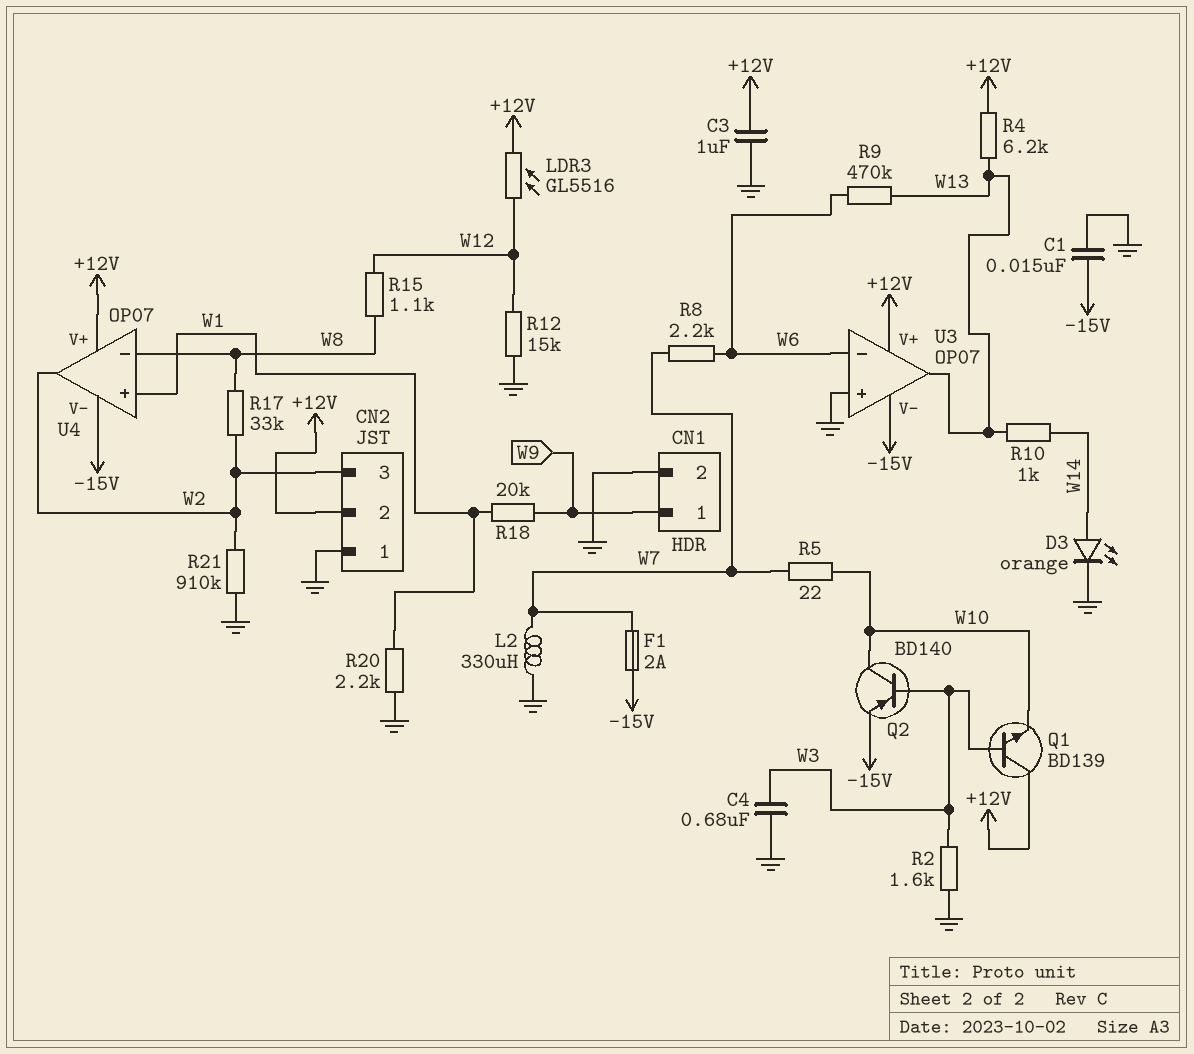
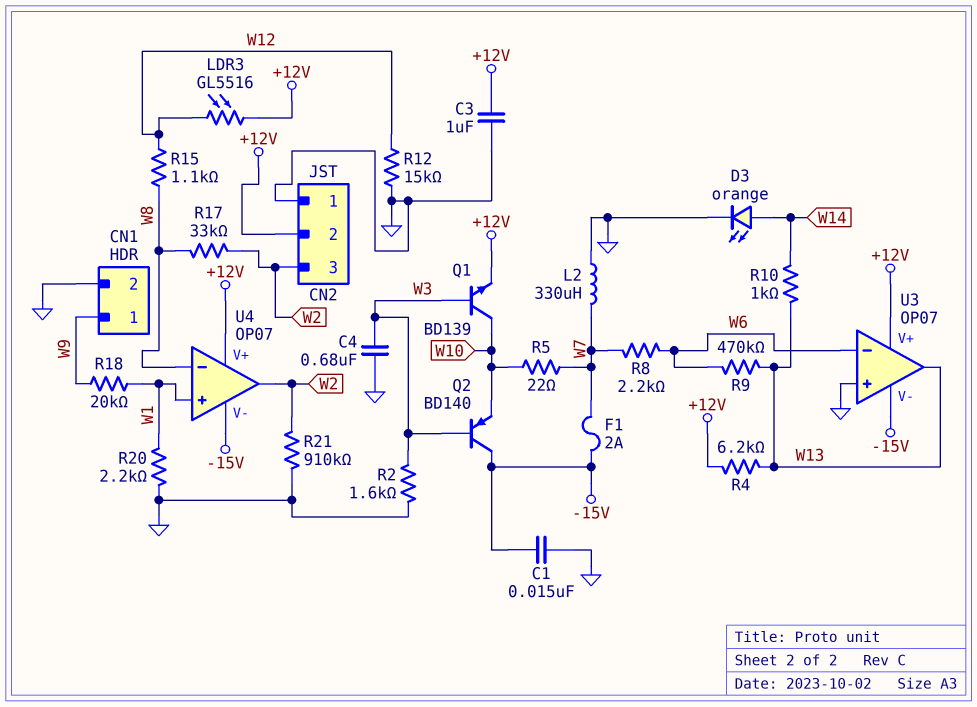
Q1: NPN BD139 (B W3, C +12V, E W10) -> NPN BD139 (B W3, C W10, E +12V)
Q2: PNP BD140 (B W3, C W10, E -15V) -> PNP BD140 (B W3, C -15V, E W10)

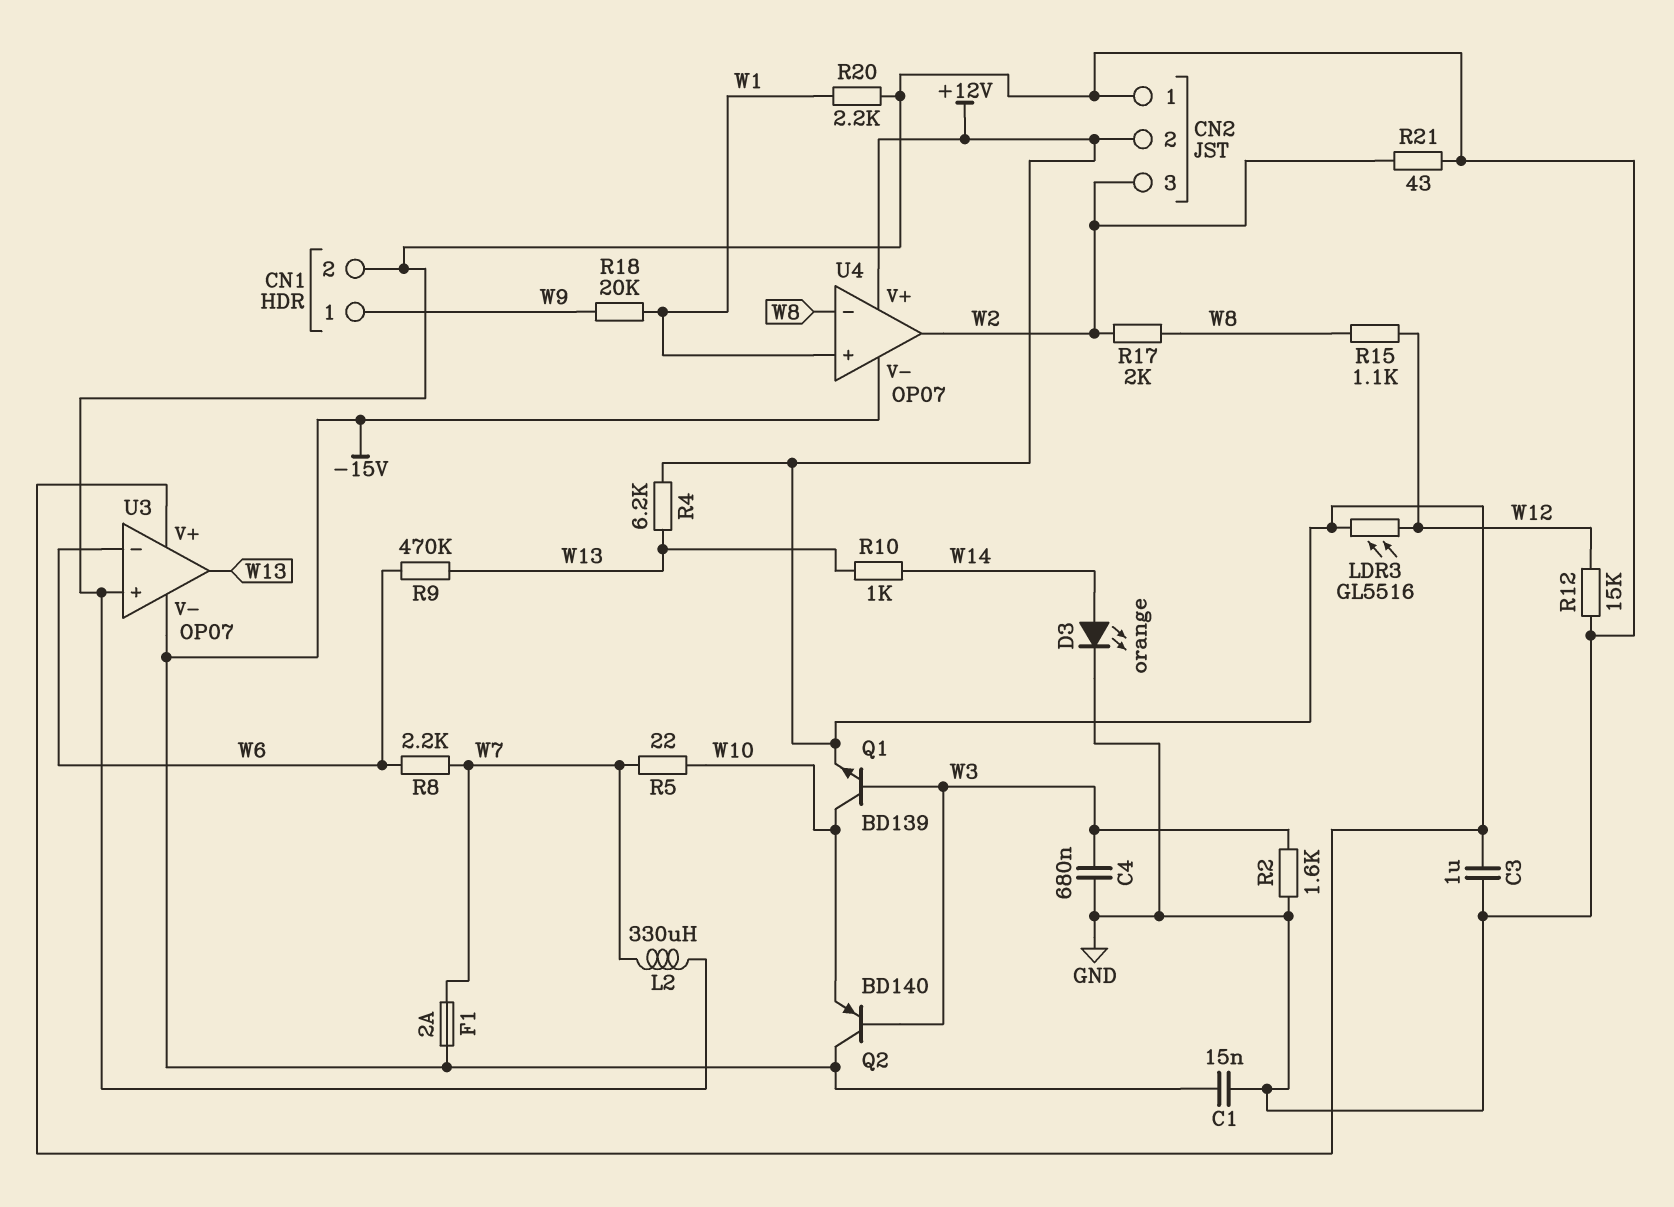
R17: 33k (W2, W8) -> 2k (W2, W8)
R21: 910k (GND, W2) -> 43 (GND, W2)

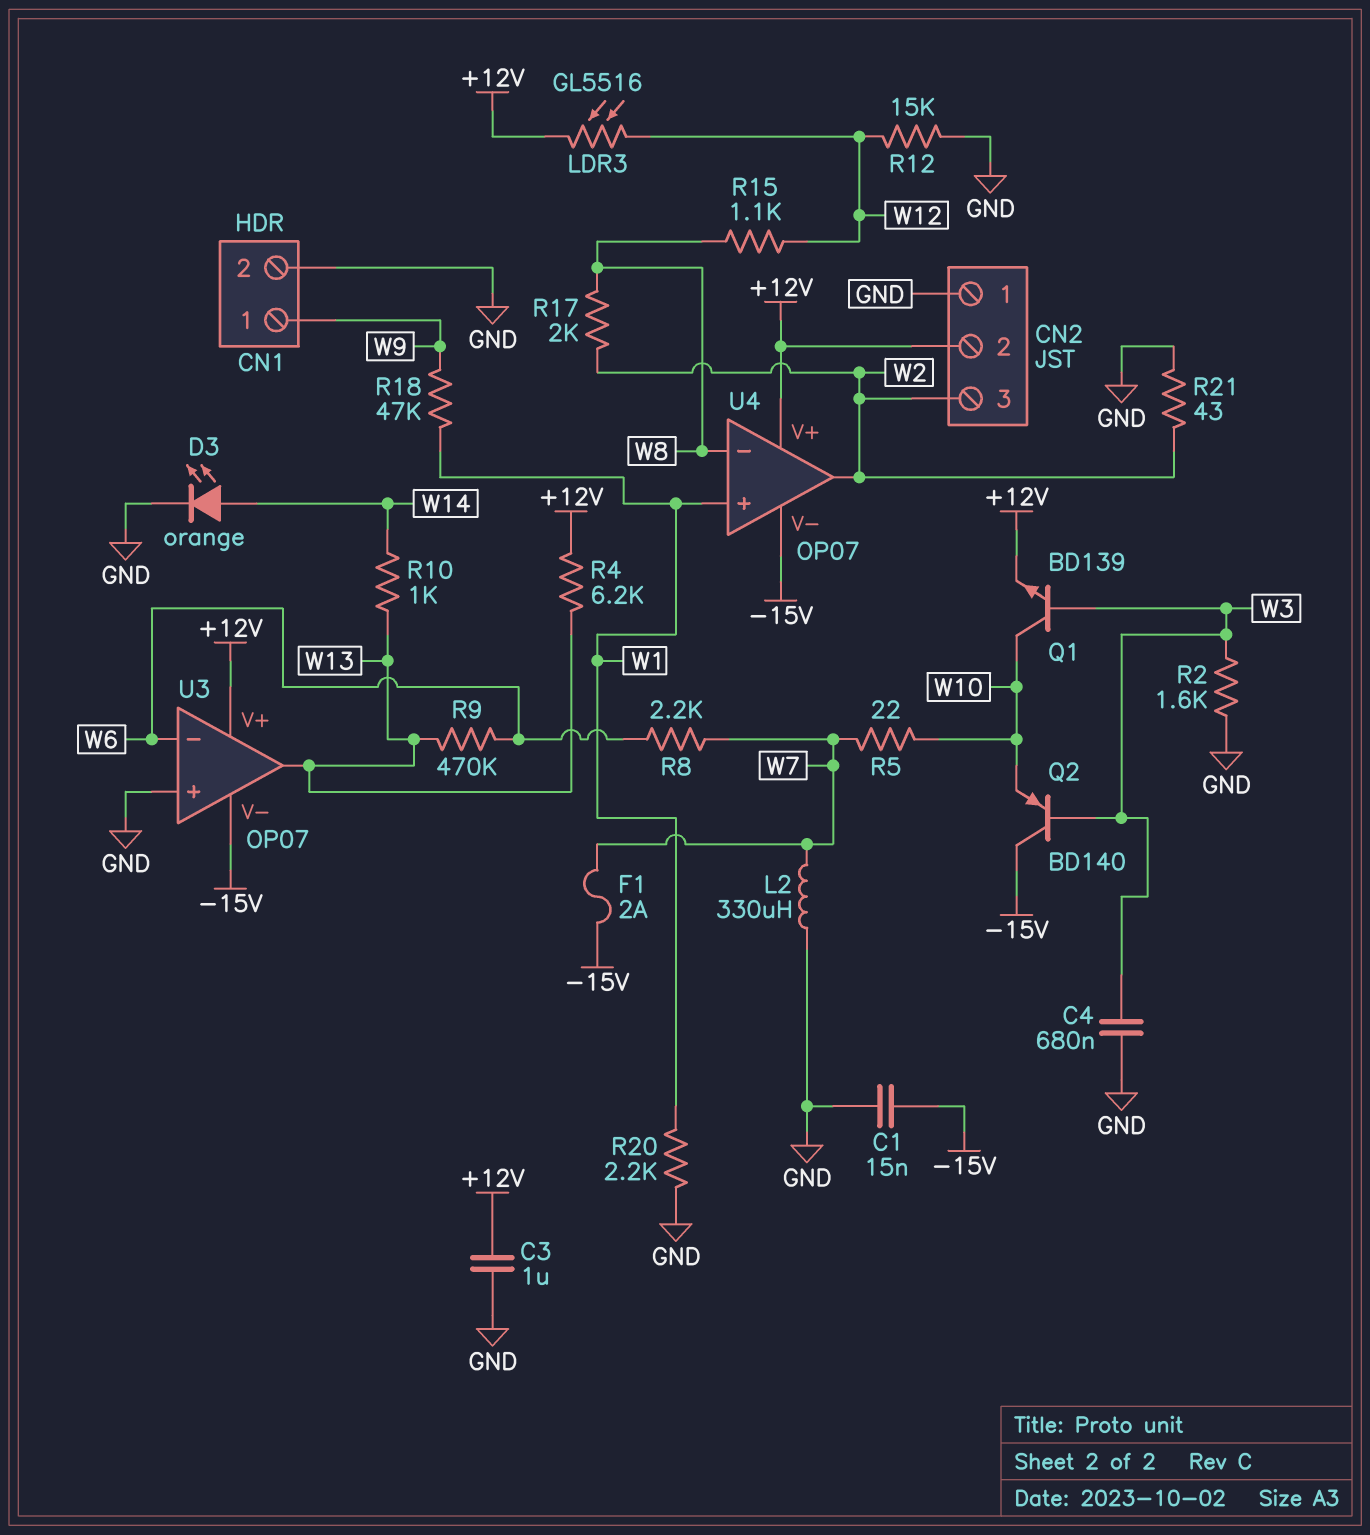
R18: 20k (W1, W9) -> 47k (W1, W9)

